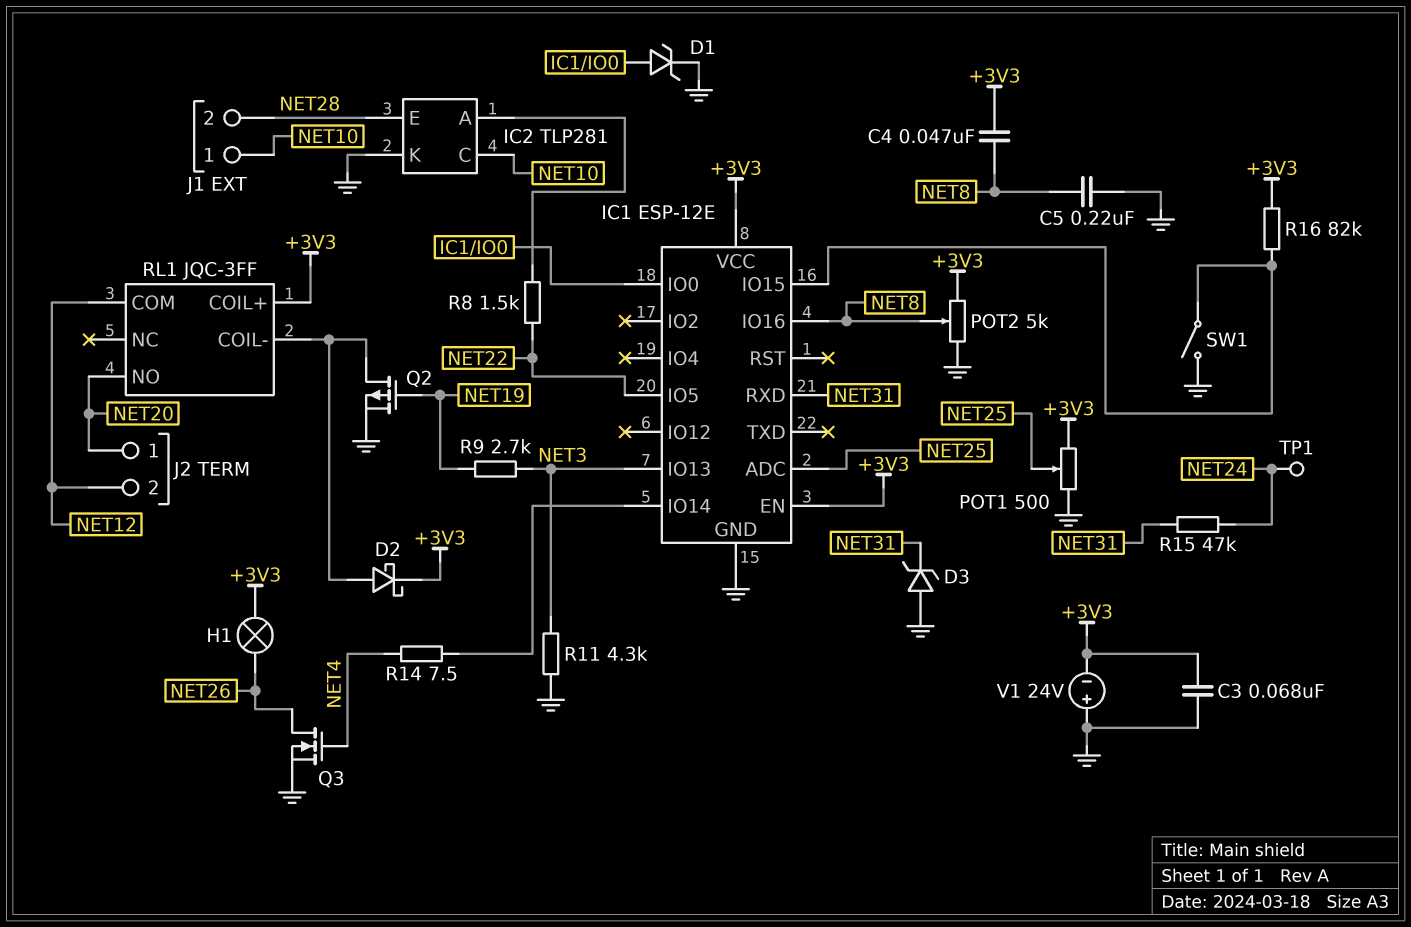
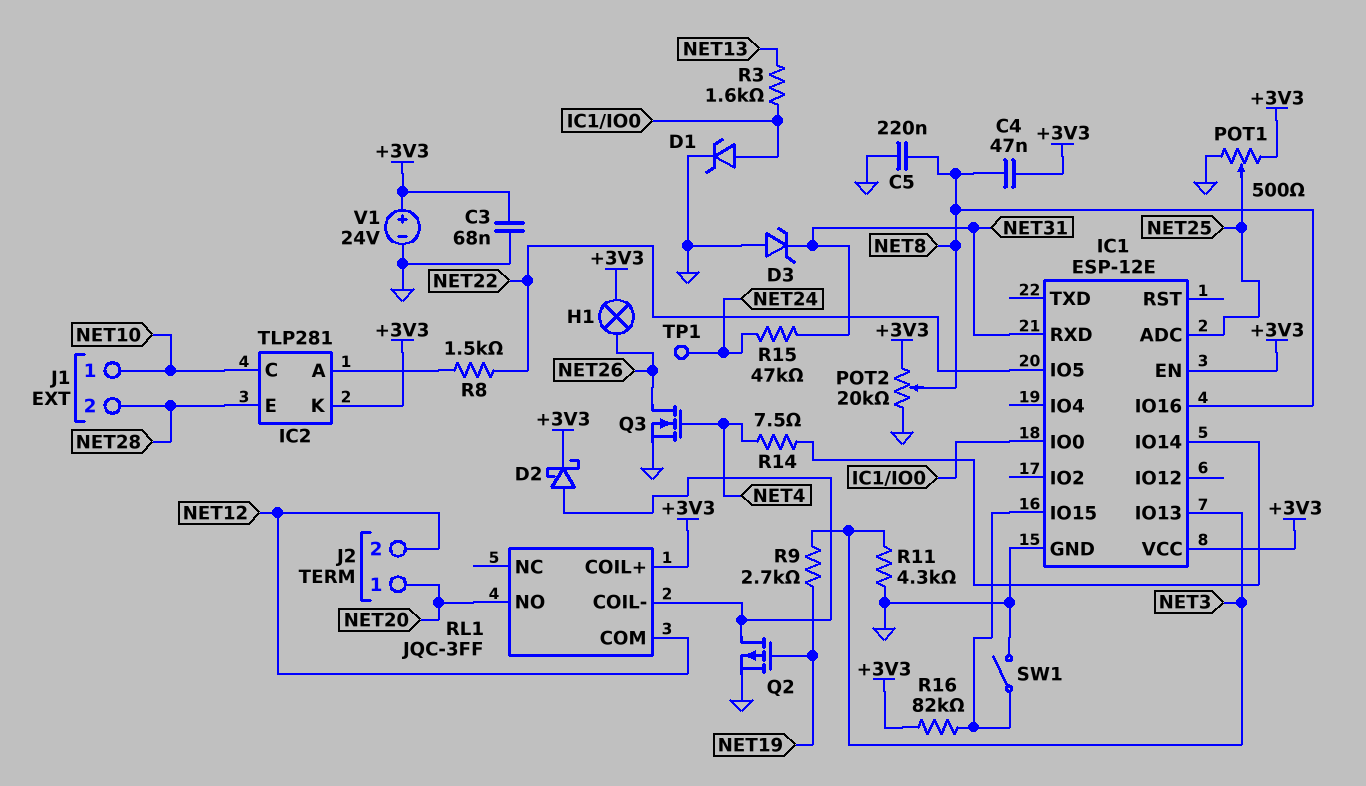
IC2 pin K: GND -> +3V3
POT2: 5k (+3V3, GND, wiper NET8) -> 20k (+3V3, GND, wiper NET8)
R3: none -> 1.6k (IC1/IO0, NET13)
V1: 24V (plus GND, minus +3V3) -> 24V (plus +3V3, minus GND)

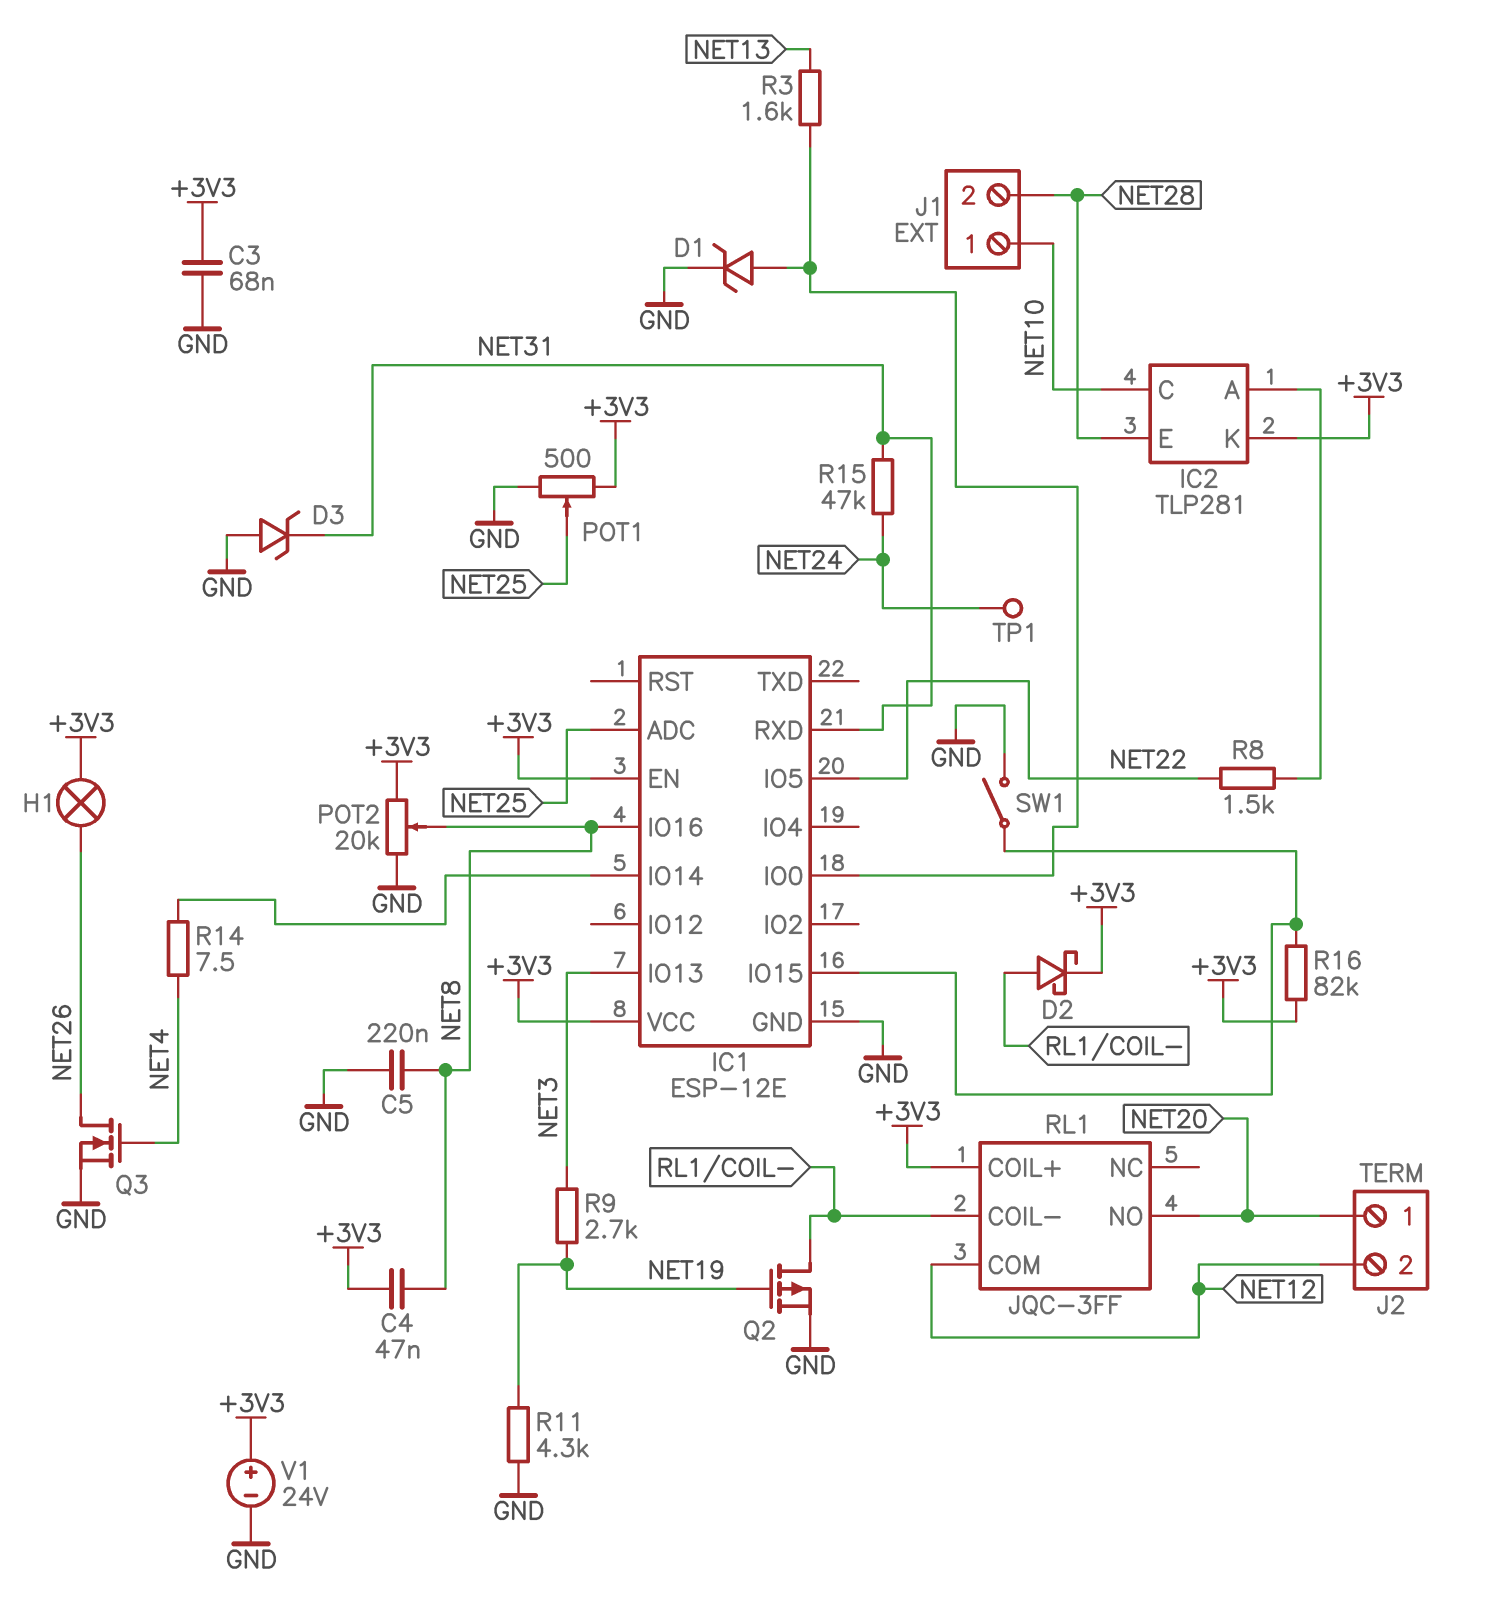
R11: 4.3k (GND, NET3) -> 4.3k (GND, NET19)

